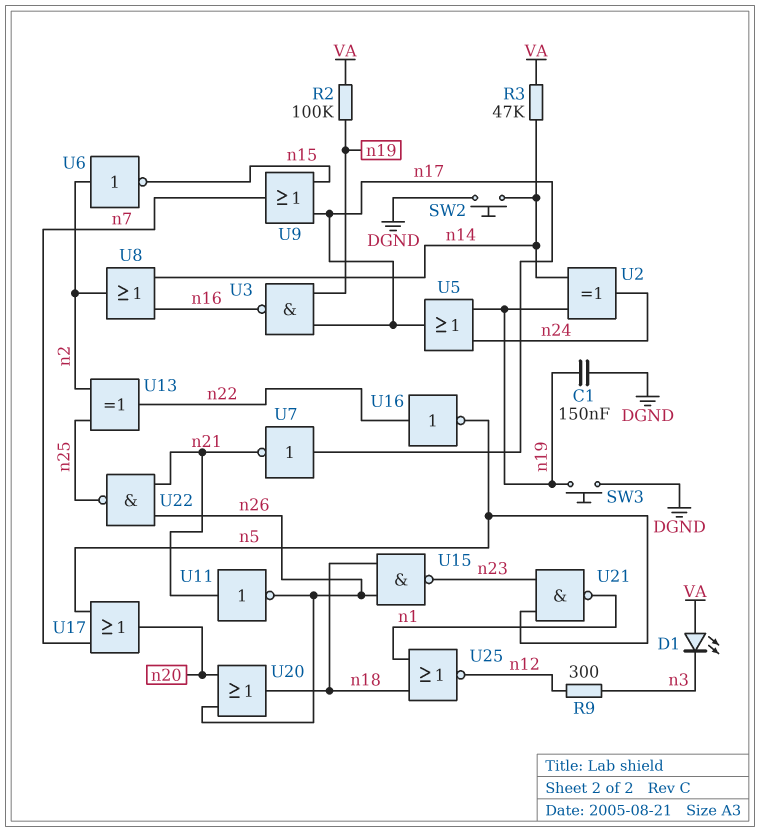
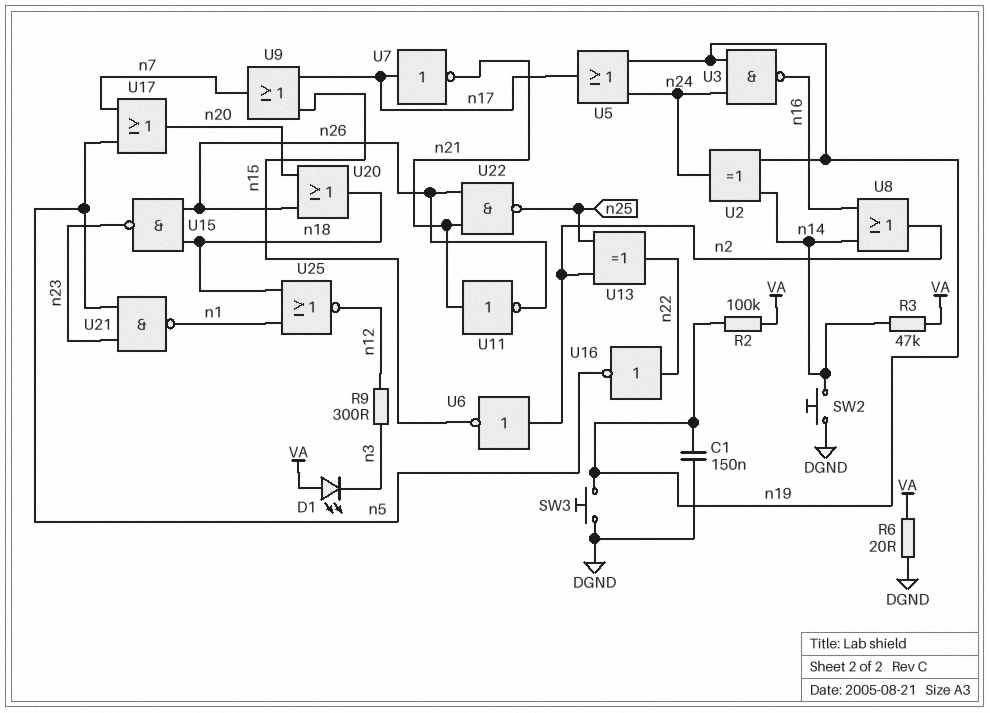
R6: none -> 20 (DGND, VA)
U3: NAND (in n17, in n19, out n16) -> NAND (in n19, in n24, out n16)

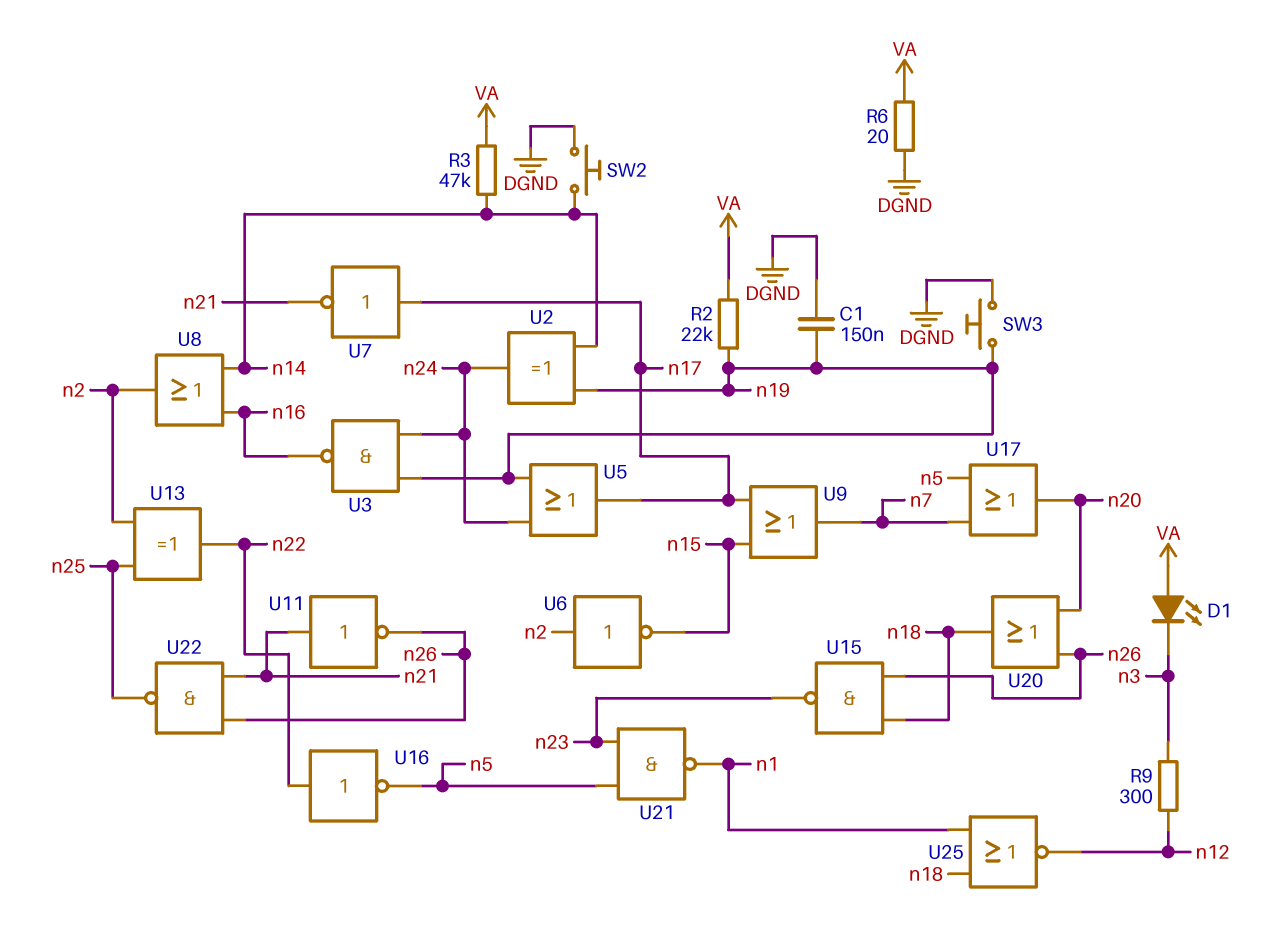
R2: 100k (VA, n19) -> 22k (VA, n19)

